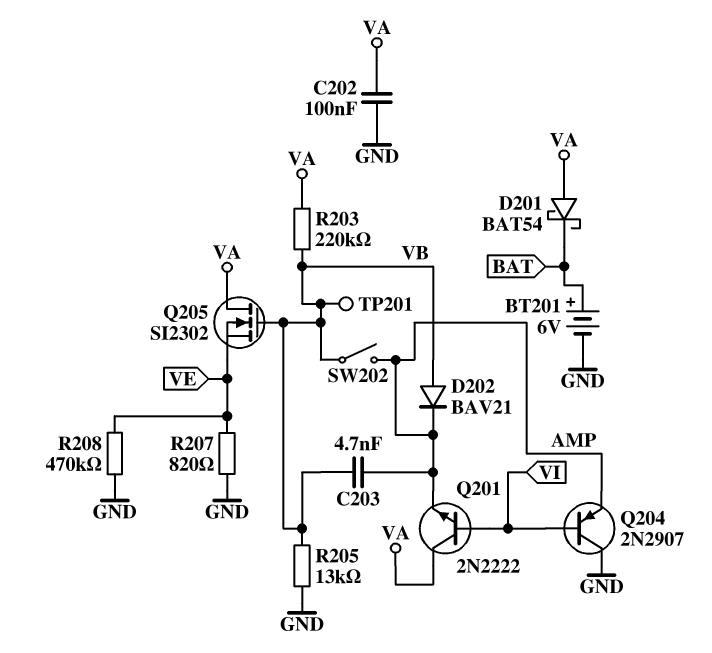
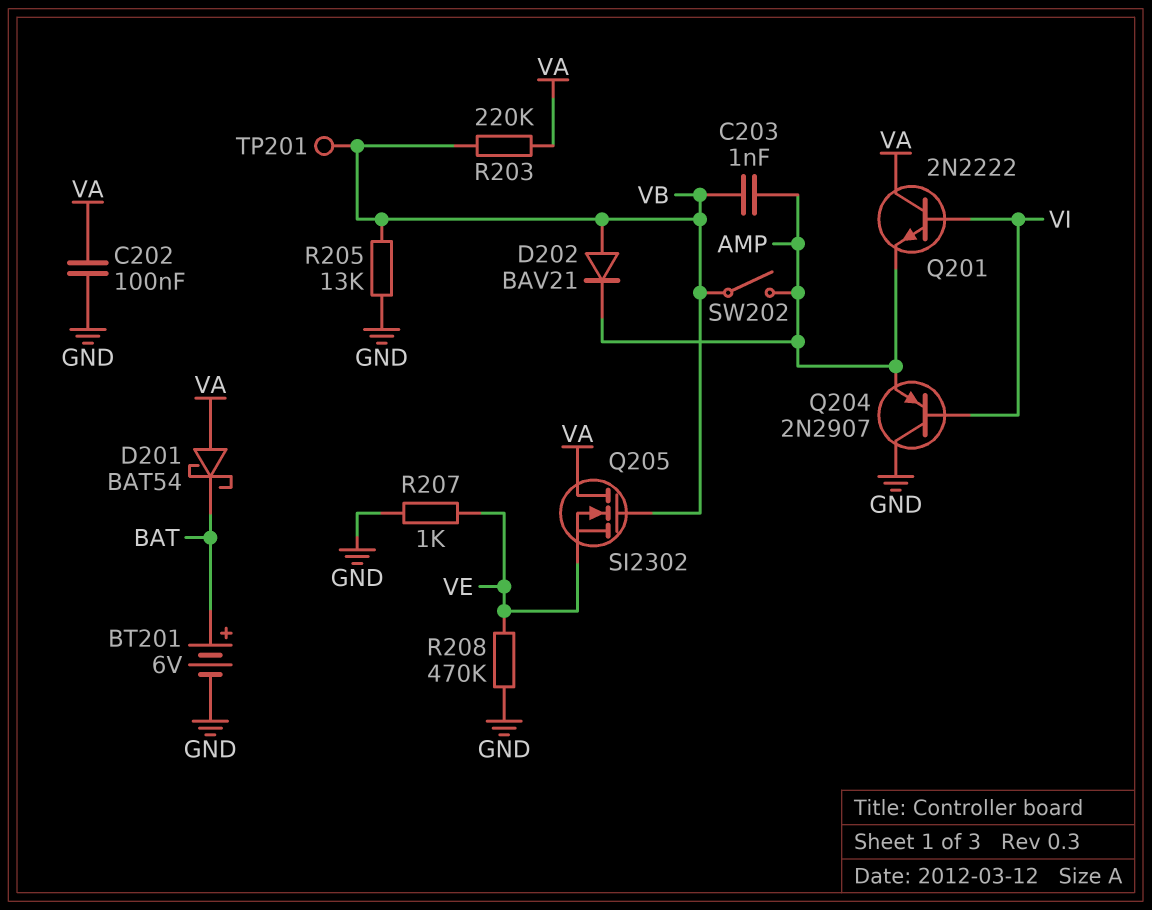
C203: 4.7nF (AMP, VB) -> 1nF (AMP, VB)
R207: 820 (GND, VE) -> 1k (GND, VE)

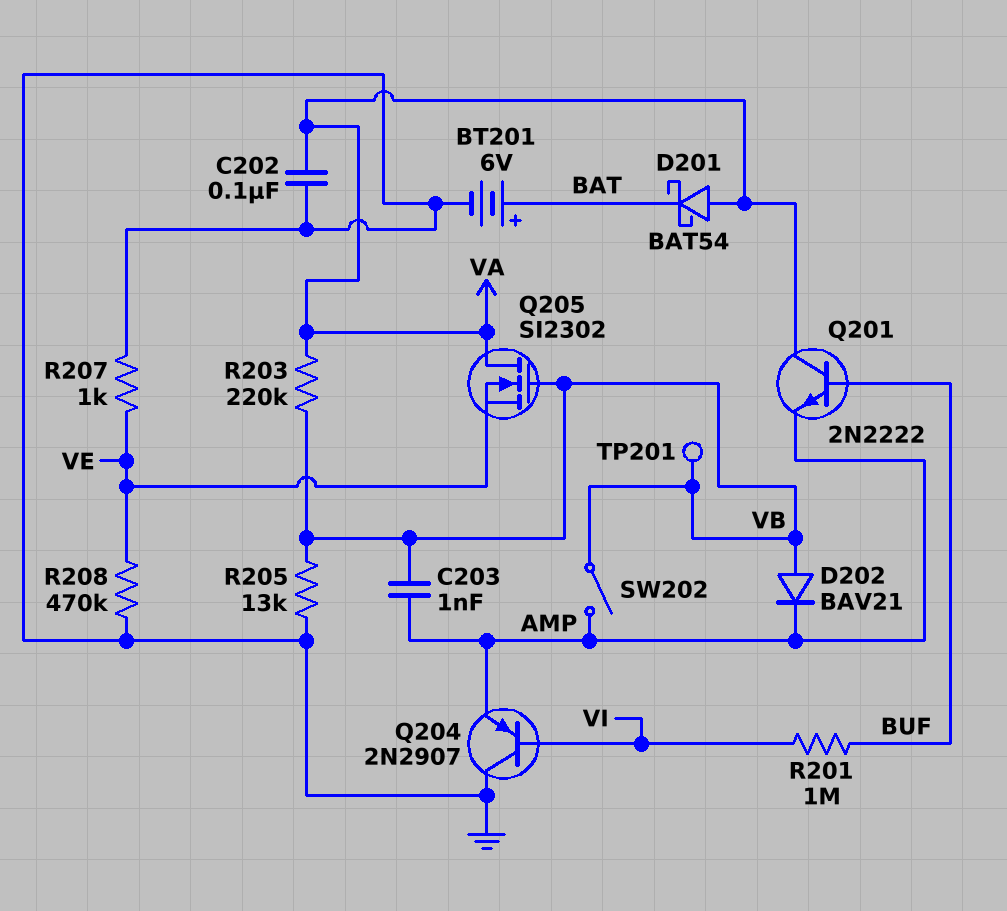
Q201: NPN 2N2222 (B VI, C VA, E AMP) -> NPN 2N2222 (B BUF, C VA, E AMP)
R201: none -> 1M (BUF, VI)

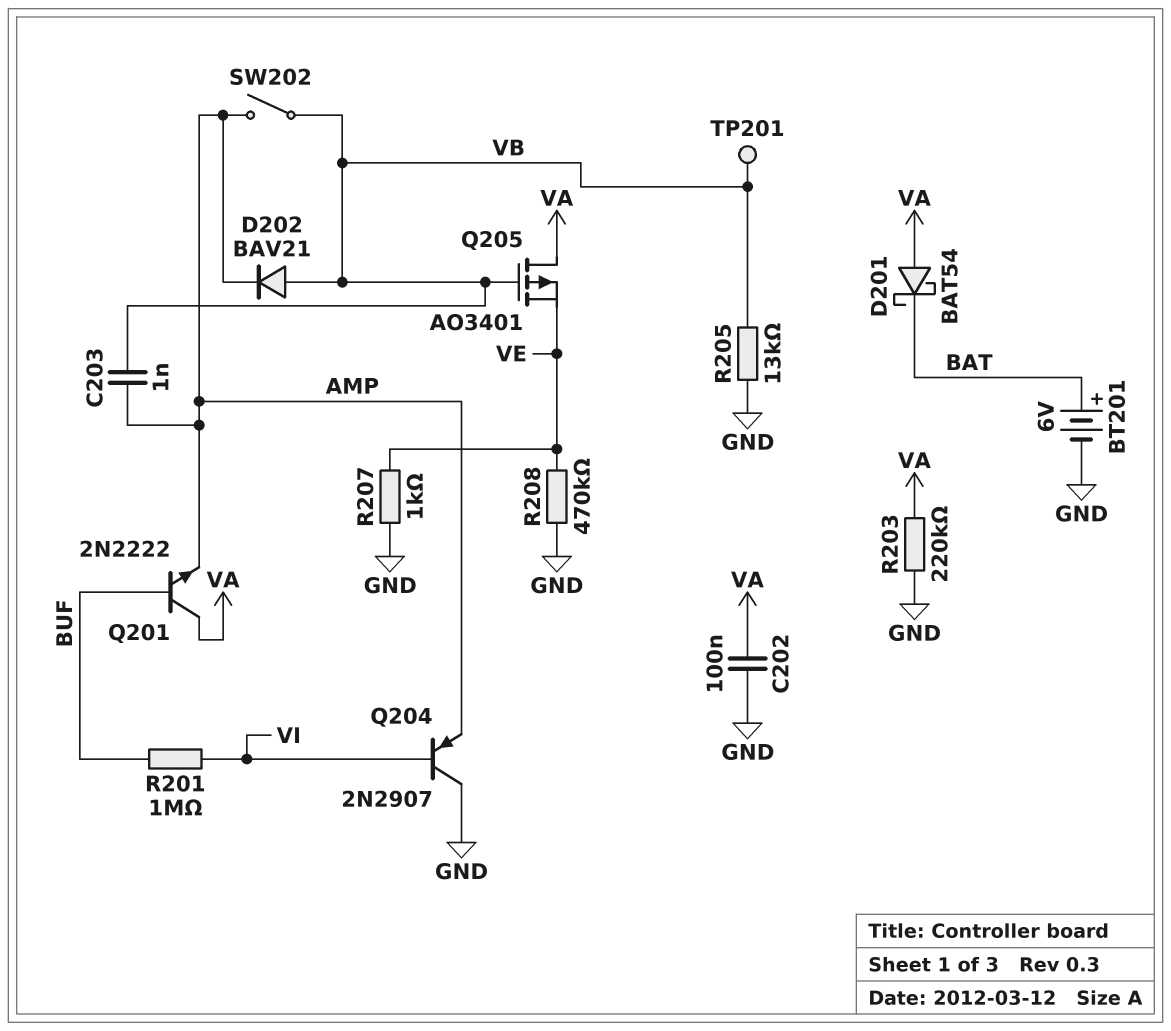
Q205: NMOS SI2302 (G VB, D VA, S VE) -> PMOS AO3401 (G VB, D VA, S VE)
R203: 220k (VA, VB) -> 220k (GND, VA)

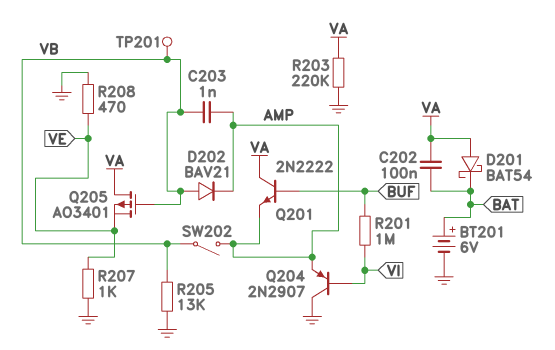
C202: 100nF (GND, VA) -> 100nF (BAT, VA)
R208: 470k (GND, VE) -> 470 (GND, VE)

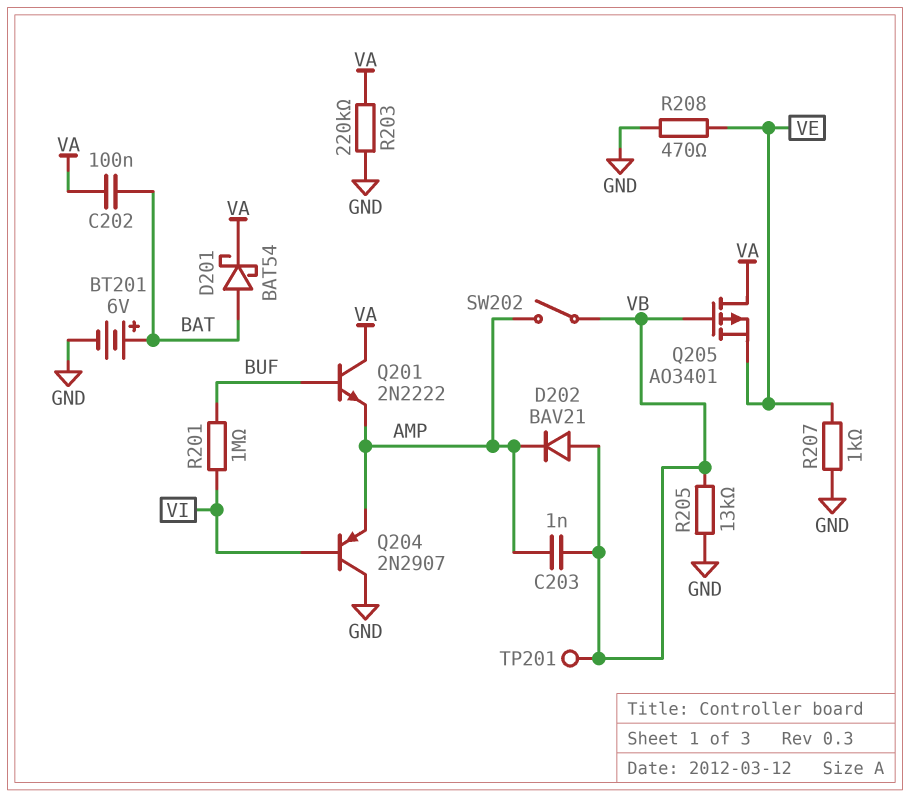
D201: schottky BAT54 (A VA, K BAT) -> schottky BAT54 (A BAT, K VA)

